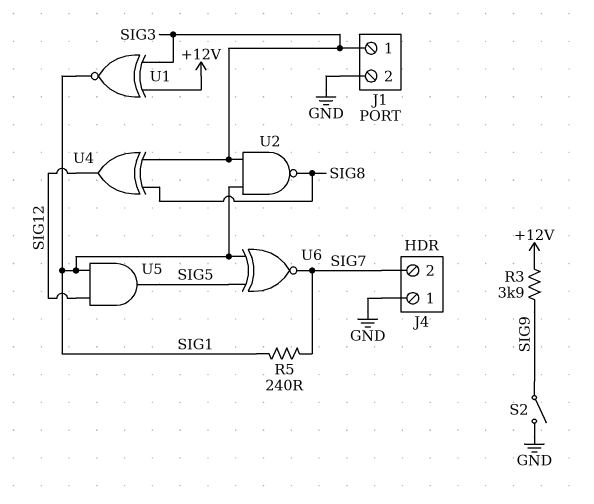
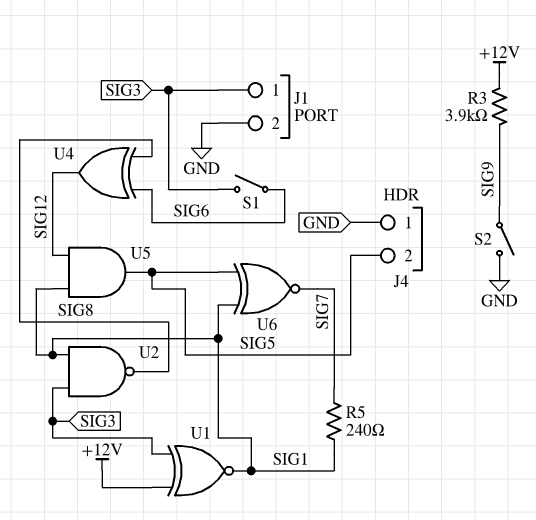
J4 pin 2: SIG7 -> SIG5
S1: none -> switch (SIG3, SIG6)
U4: XOR (in SIG3, in SIG8, out SIG12) -> XOR (in SIG6, in SIG8, out SIG12)

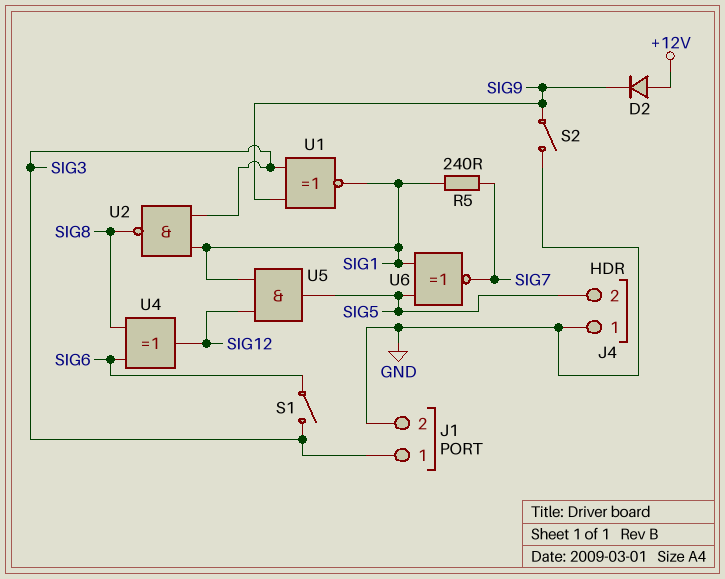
D2: none -> diode (A +12V, K SIG9)
R3: 3.9k (+12V, SIG9) -> none
U1: XNOR (in +12V, in SIG3, out SIG1) -> XNOR (in SIG3, in SIG9, out SIG1)

